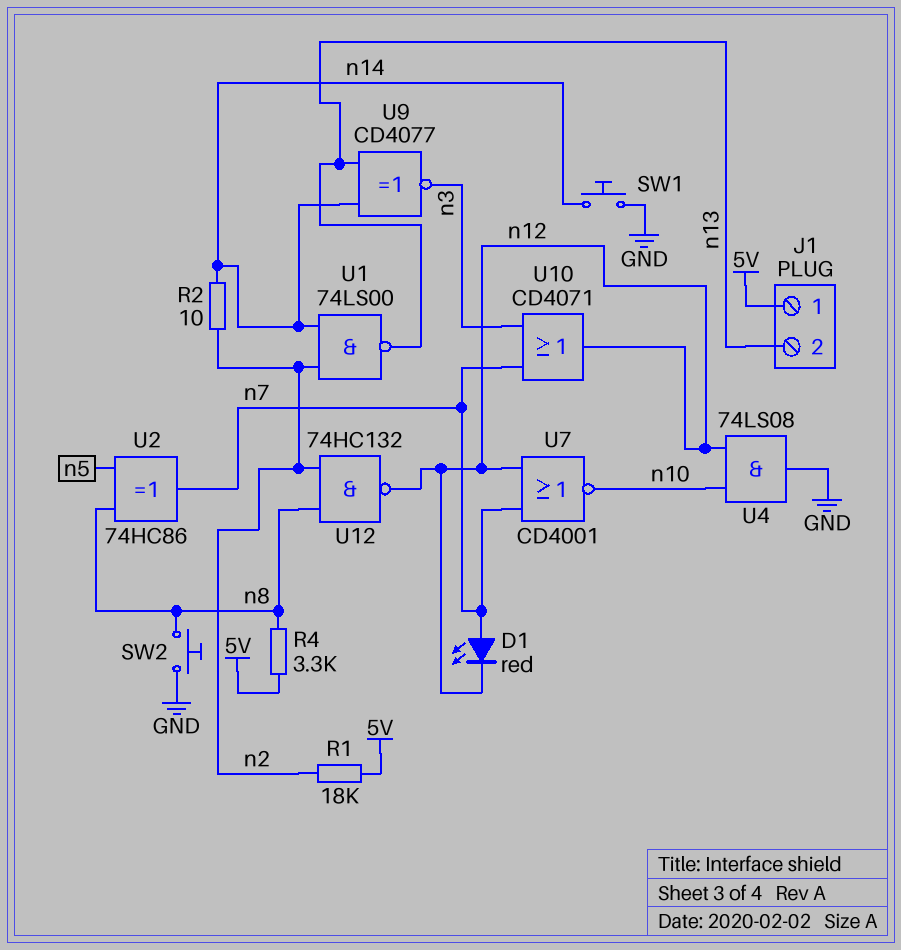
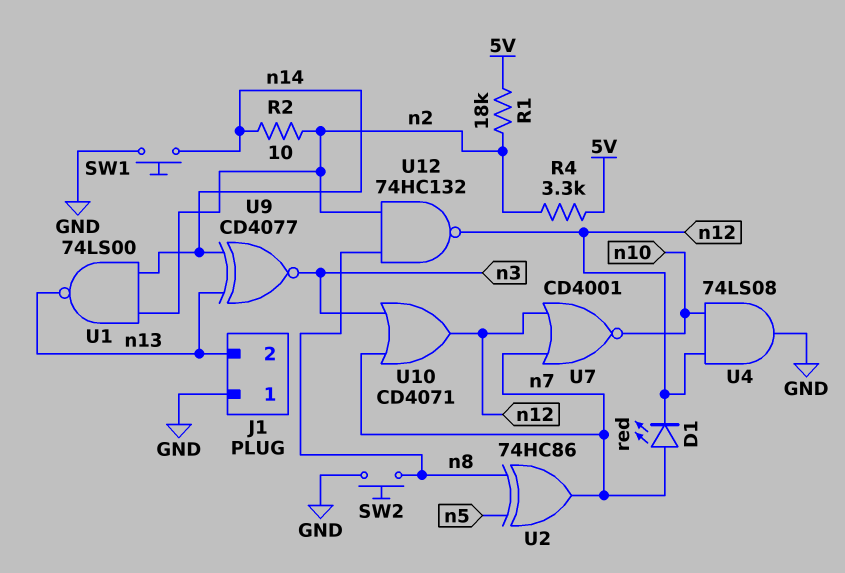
J1 pin 1: 5V -> GND
R4: 3.3k (5V, n8) -> 3.3k (5V, n2)

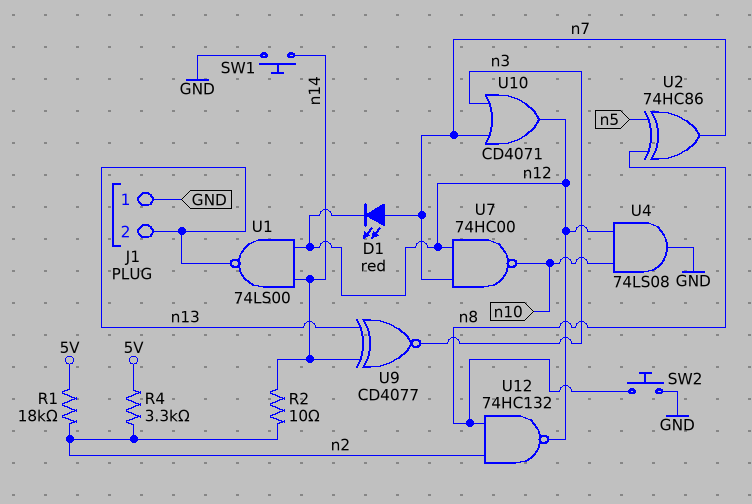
U1: NAND 74LS00 (in n2, in n14, out n13) -> NAND 74LS00 (in n12, in n14, out n13)
U7: NOR CD4001 (in n7, in n12, out n10) -> NAND 74HC00 (in n7, in n12, out n10)

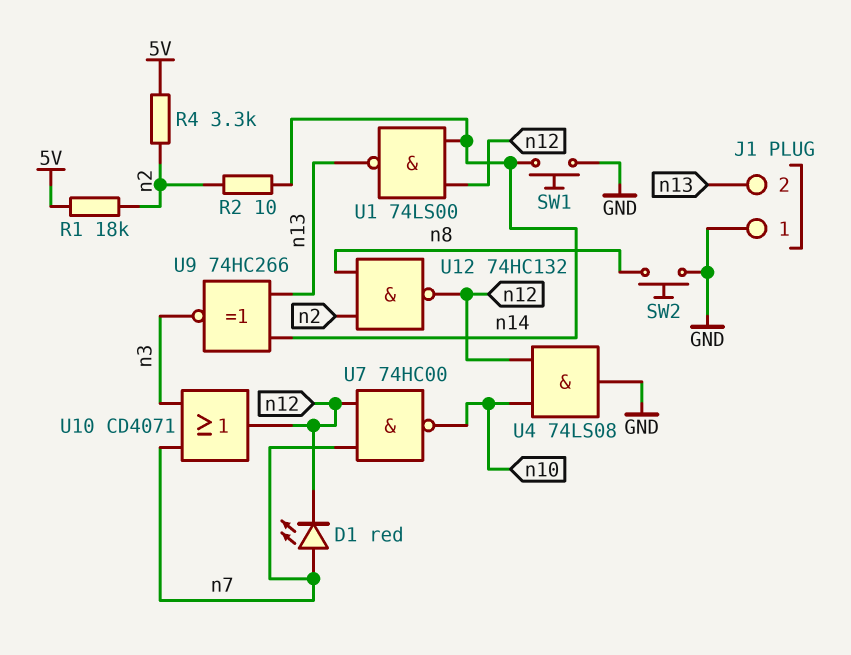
U2: XOR 74HC86 (in n5, in n8, out n7) -> none
U9: XNOR CD4077 (in n13, in n14, out n3) -> XNOR 74HC266 (in n13, in n14, out n3)

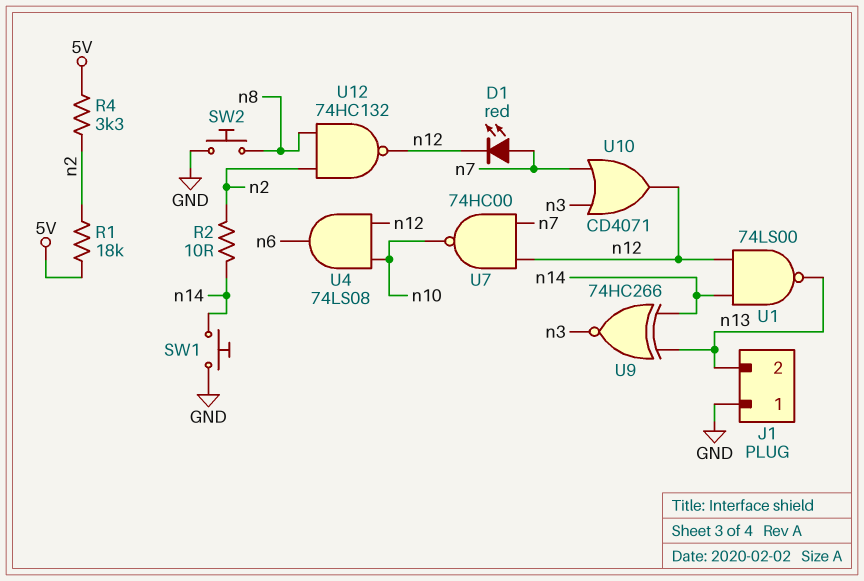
U4: AND 74LS08 (in n10, in n12, out GND) -> AND 74LS08 (in n10, in n12, out n6)

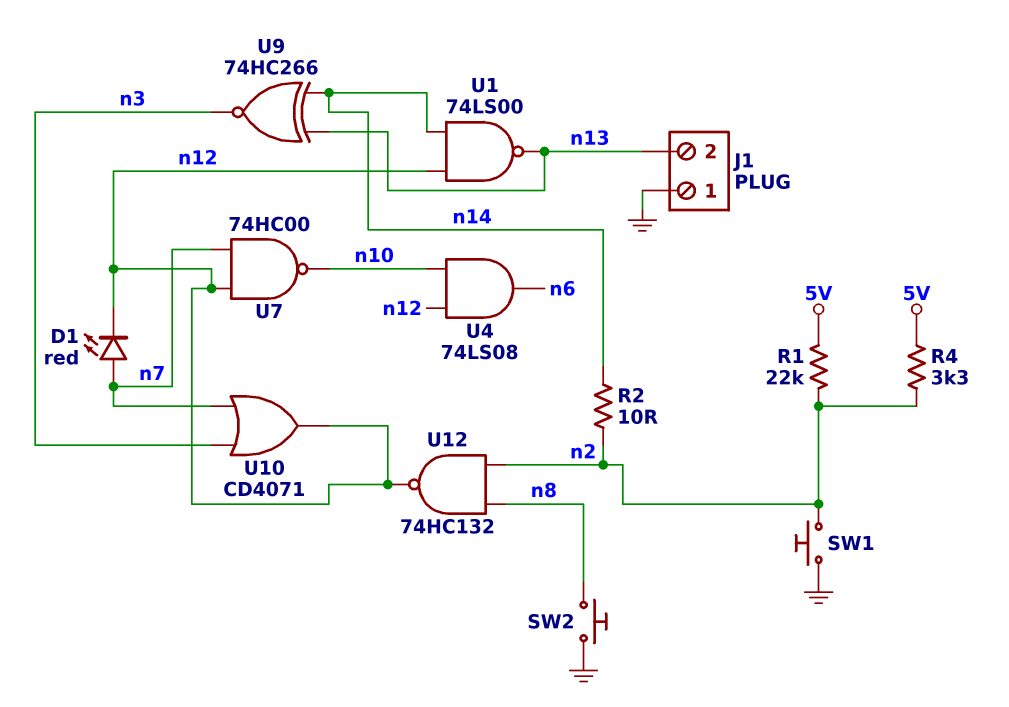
R1: 18k (5V, n2) -> 22k (5V, n2)
SW1: button (GND, n14) -> button (GND, n2)

